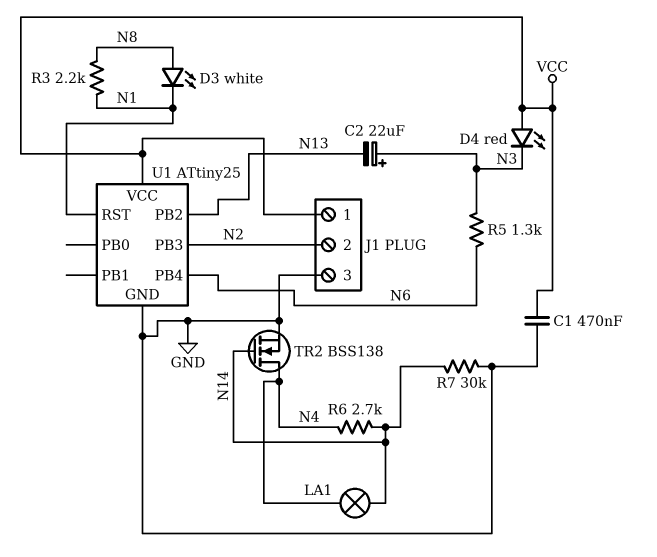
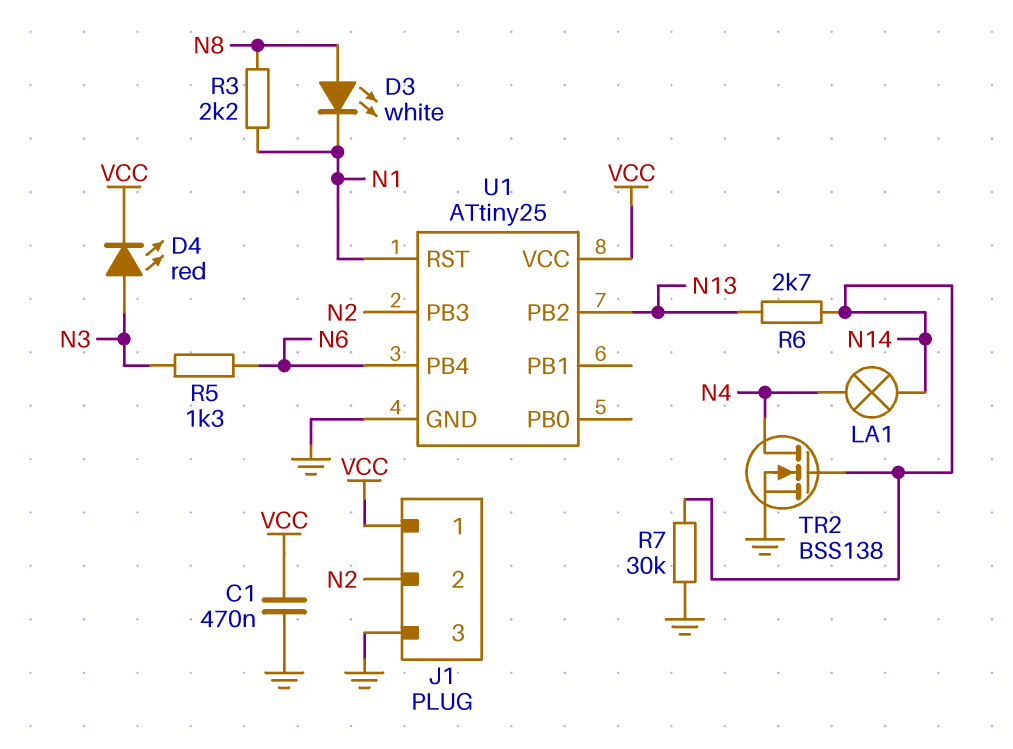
C2: 22uF (plus N3, minus N13) -> none
D4: LED red (A VCC, K N3) -> LED red (A N3, K VCC)
R6: 2.7k (N4, N14) -> 2.7k (N13, N14)

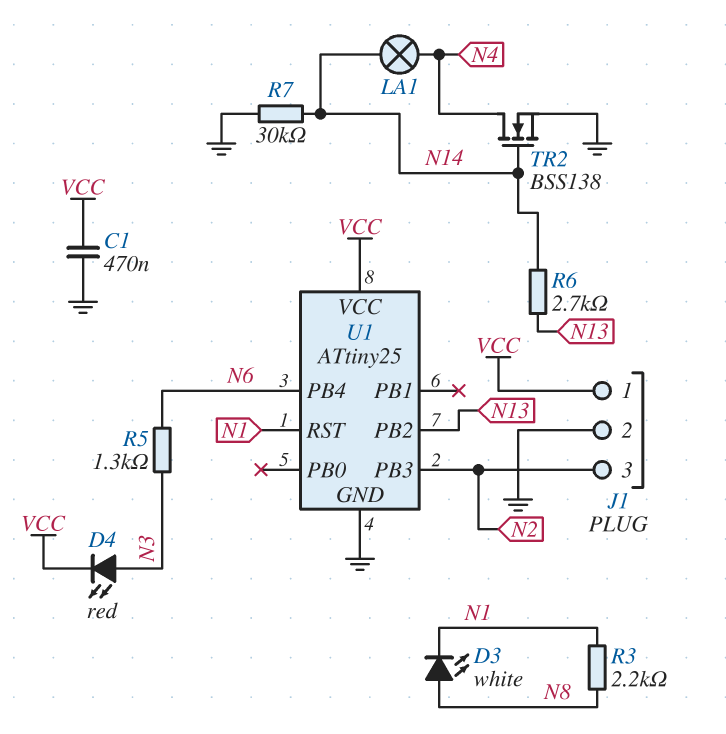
J1 pin 2: N2 -> GND
J1 pin 3: GND -> N2

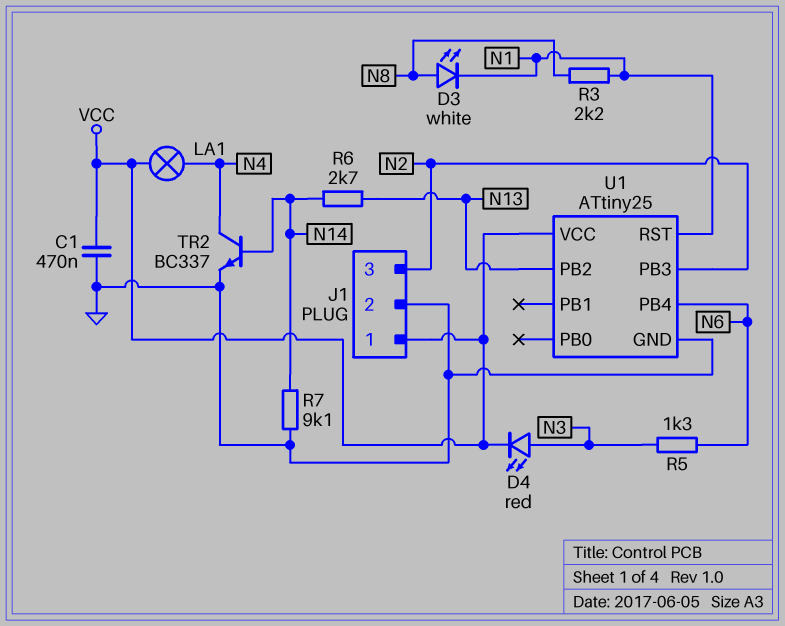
LA1: lamp (N4, N14) -> lamp (N4, VCC)
R7: 30k (GND, N14) -> 9.1k (GND, N14)
TR2: NMOS BSS138 (G N14, D N4, S GND) -> NPN BC337 (B N14, C N4, E GND)

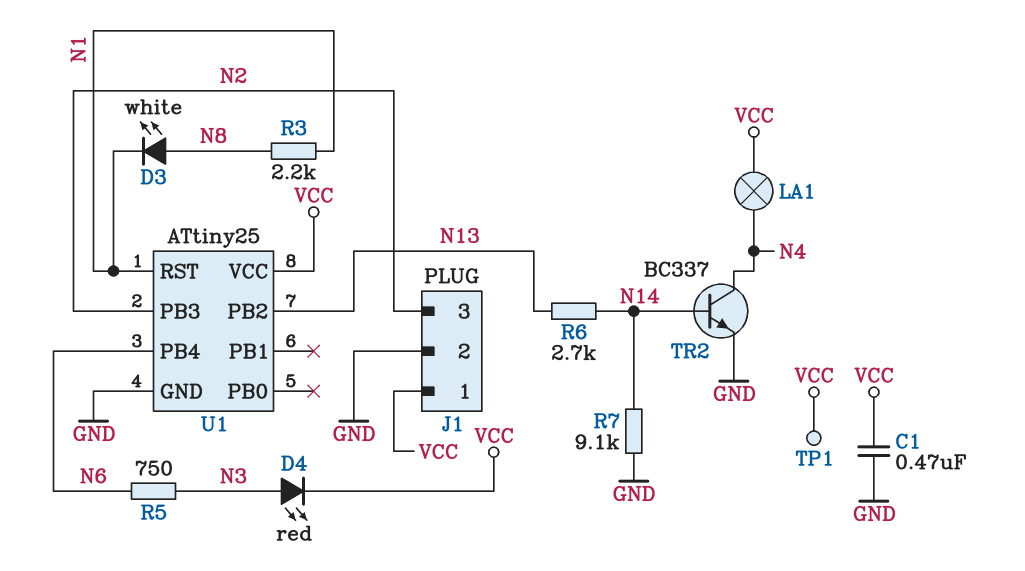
R5: 1.3k (N3, N6) -> 750 (N3, N6)
TP1: none -> test point (VCC)

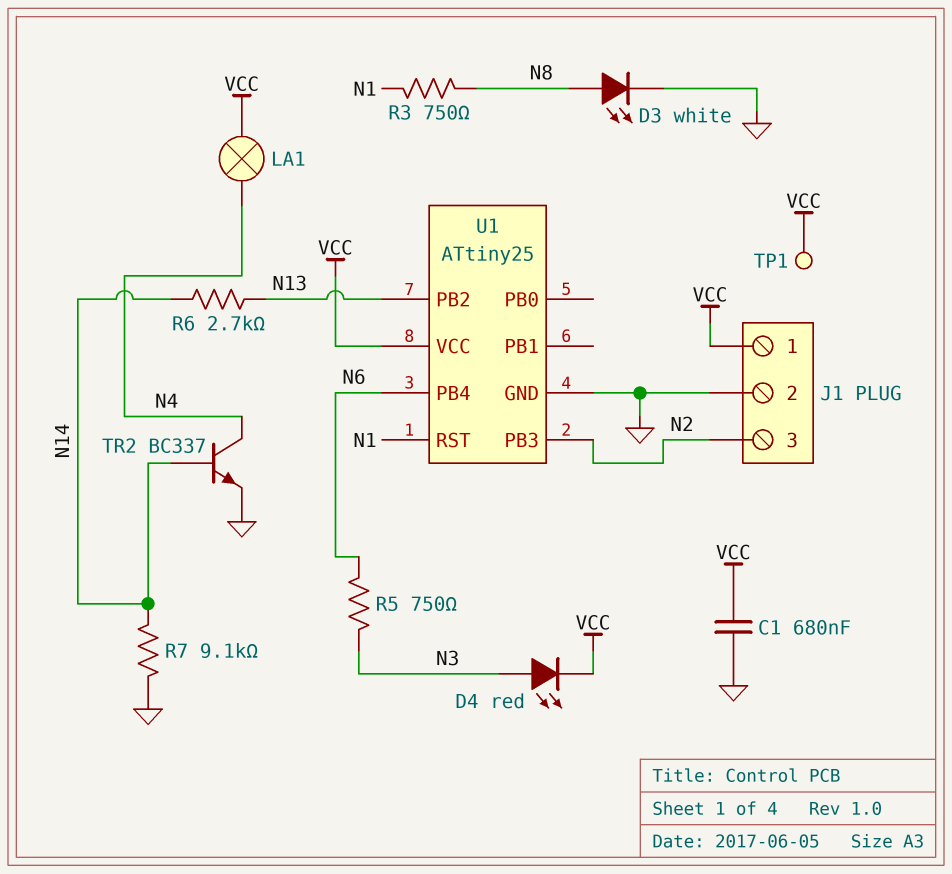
C1: 470nF (GND, VCC) -> 680nF (GND, VCC)
D3: LED white (A N8, K N1) -> LED white (A N8, K GND)
R3: 2.2k (N1, N8) -> 750 (N1, N8)

